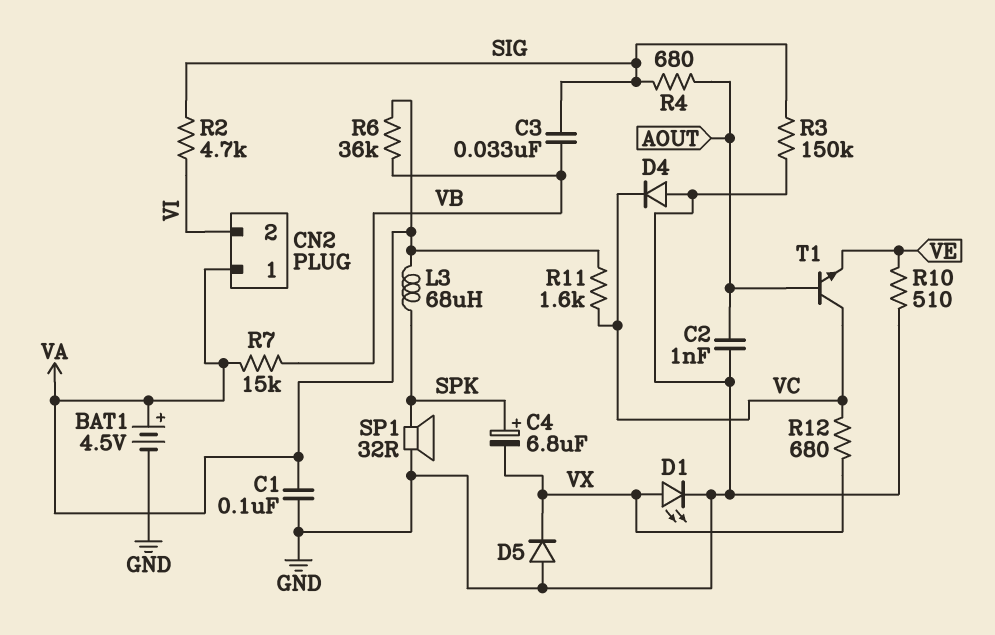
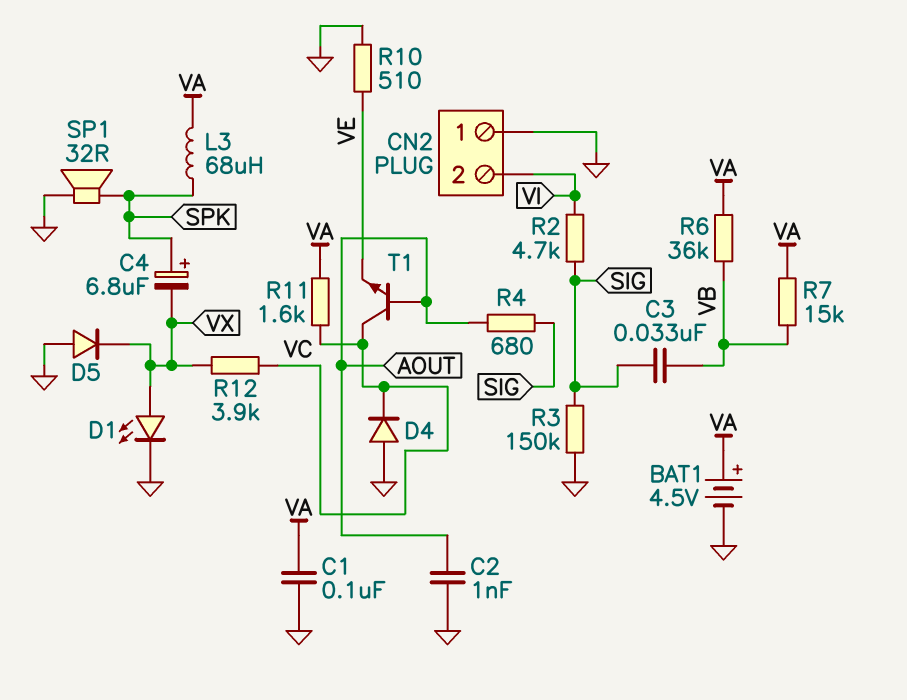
CN2 pin 1: VA -> GND
R12: 680 (VC, VX) -> 3.9k (VC, VX)

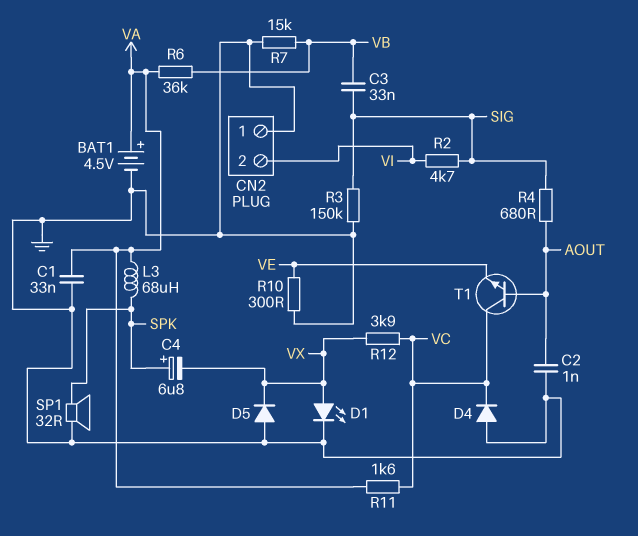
C1: 100nF (GND, VA) -> 33nF (GND, VA)
R7: 15k (VA, VB) -> 15k (GND, VB)
R10: 510 (GND, VE) -> 300 (GND, VE)

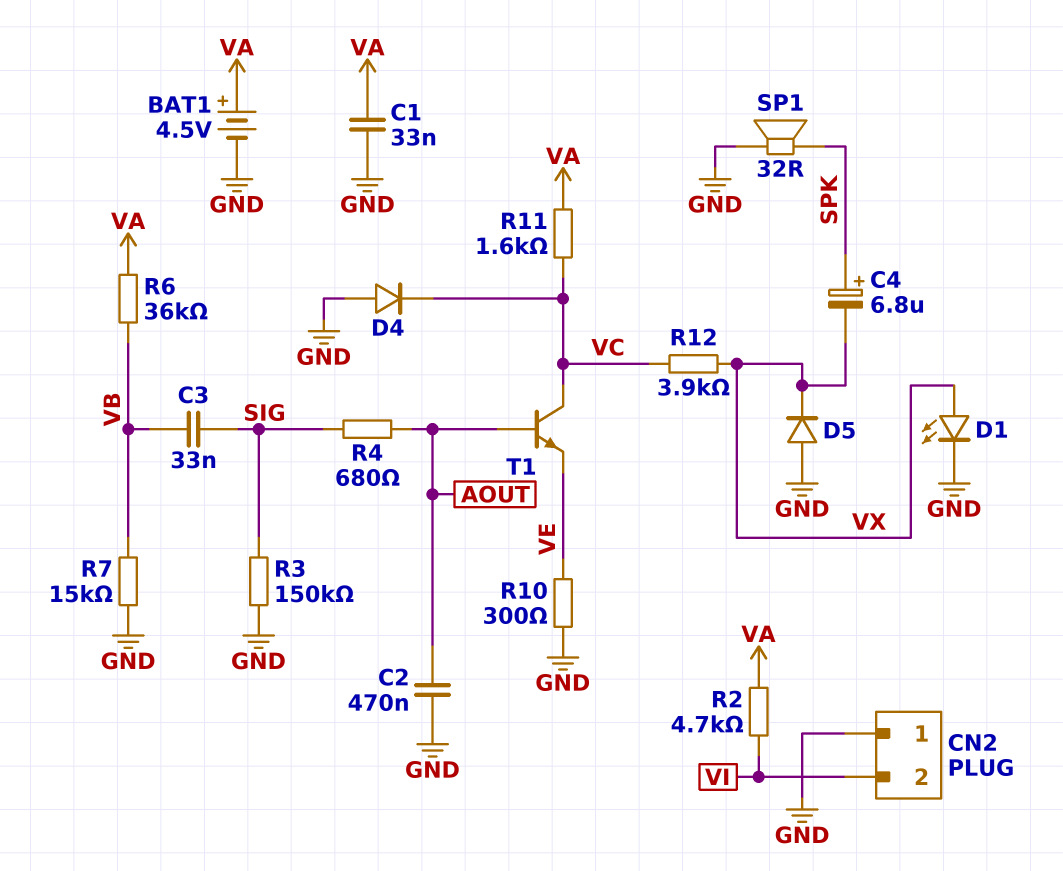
C2: 1nF (AOUT, GND) -> 470nF (AOUT, GND)
L3: 68uH (SPK, VA) -> none
R2: 4.7k (SIG, VI) -> 4.7k (VA, VI)

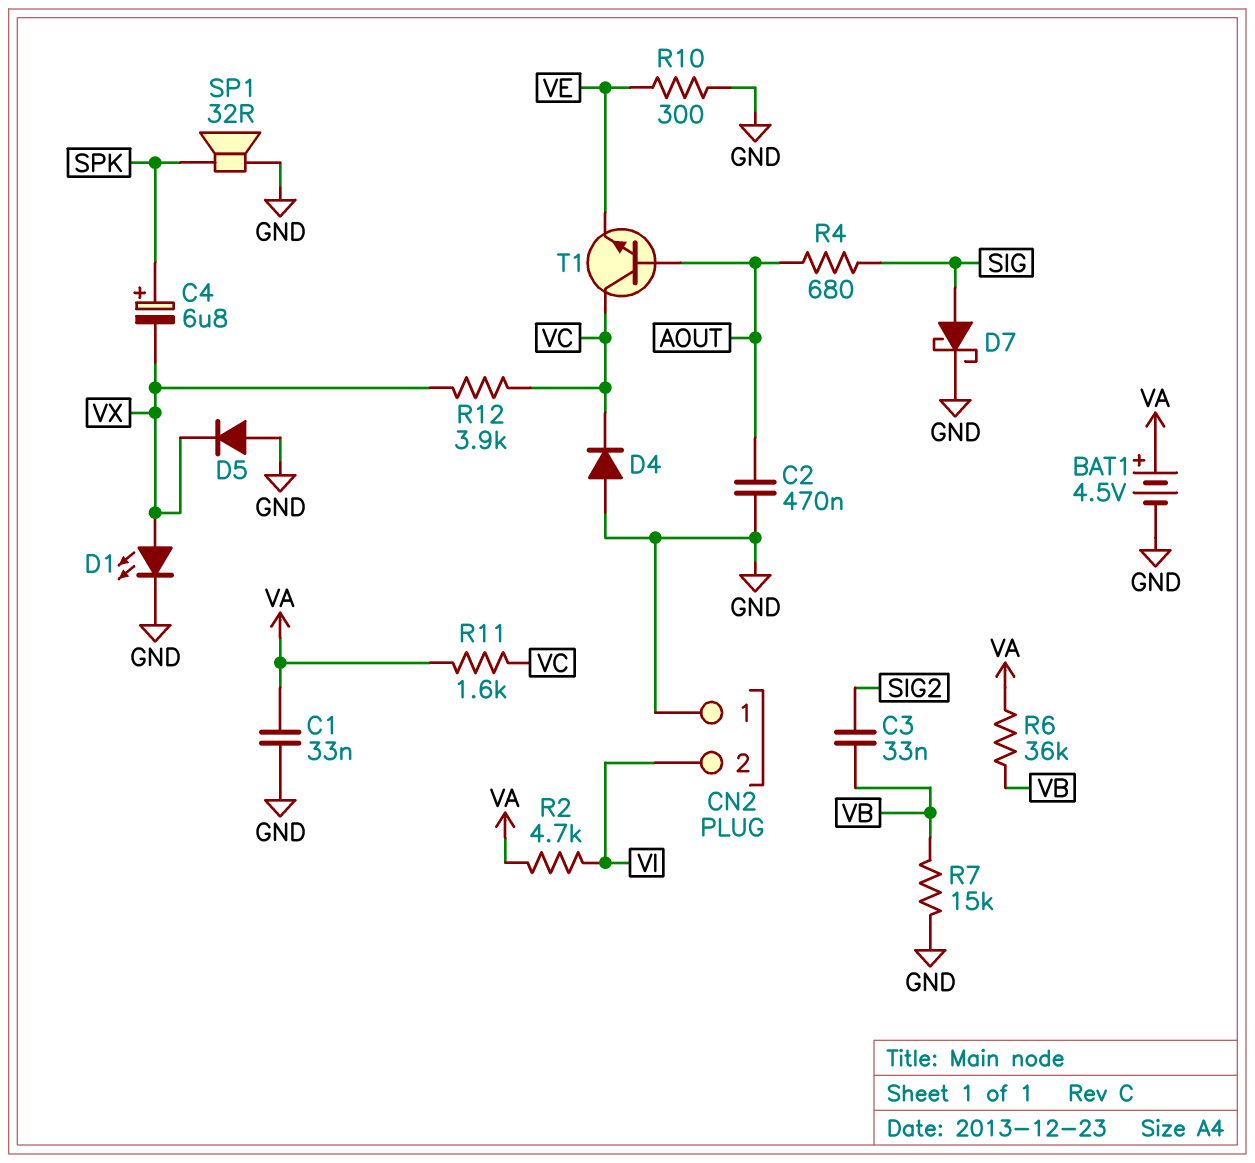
C3: 33nF (SIG, VB) -> 33nF (SIG2, VB)
D7: none -> schottky (A SIG, K GND)
R3: 150k (GND, SIG) -> none

